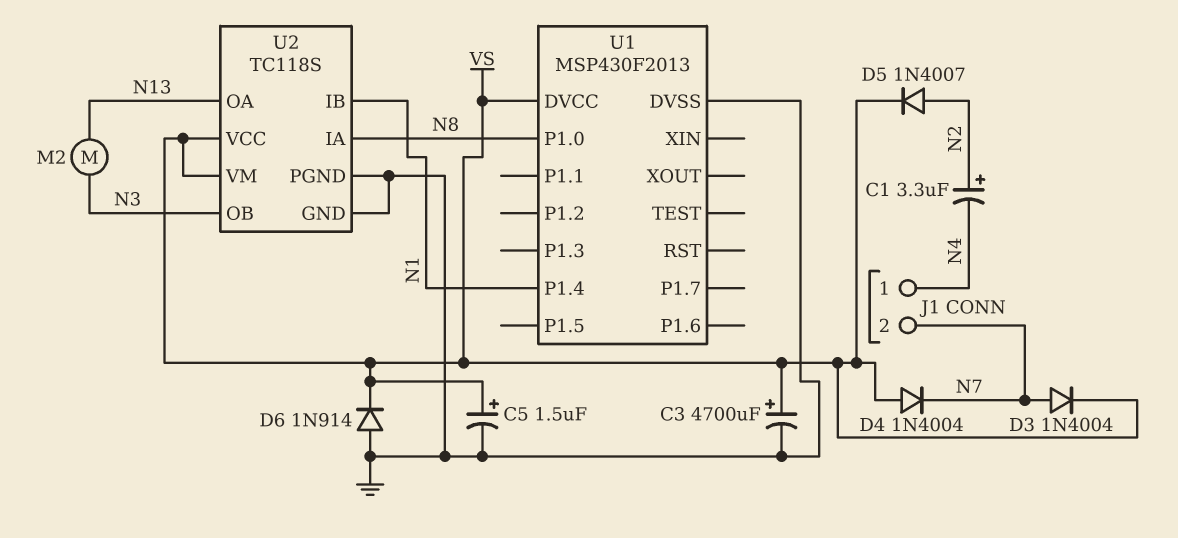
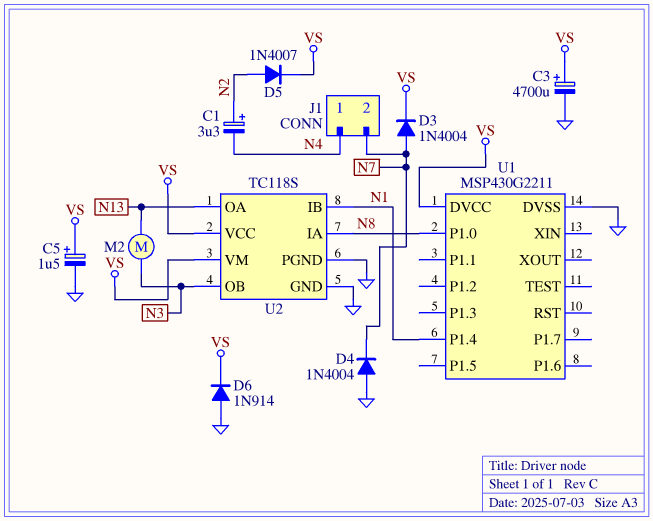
D4: diode 1N4004 (A VS, K N7) -> diode 1N4004 (A GND, K N7)
U1: MSP430F2013 -> MSP430G2211

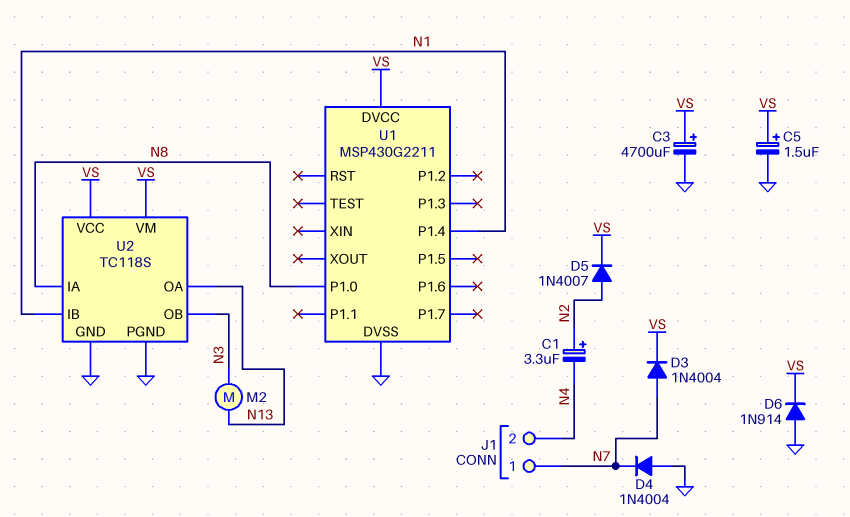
J1 pin 1: N4 -> N7
J1 pin 2: N7 -> N4

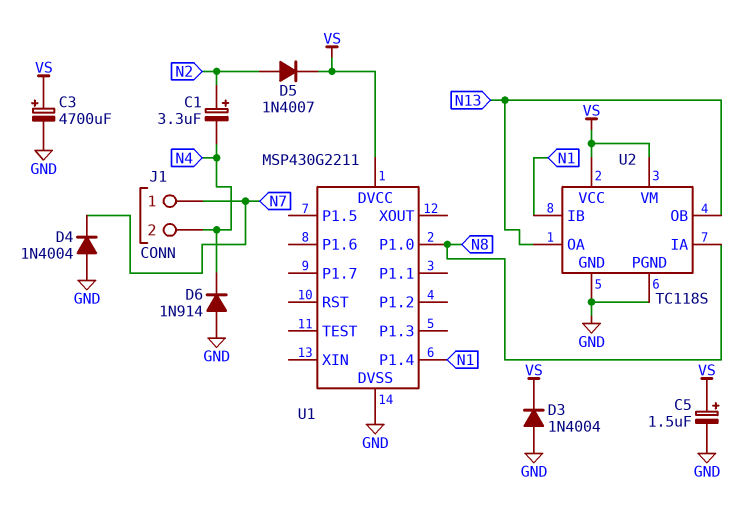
D3: diode 1N4004 (A N7, K VS) -> diode 1N4004 (A GND, K VS)
D6: diode 1N914 (A GND, K VS) -> diode 1N914 (A GND, K N4)
M2: motor (N3, N13) -> none
U2 pin OB: N3 -> N13

